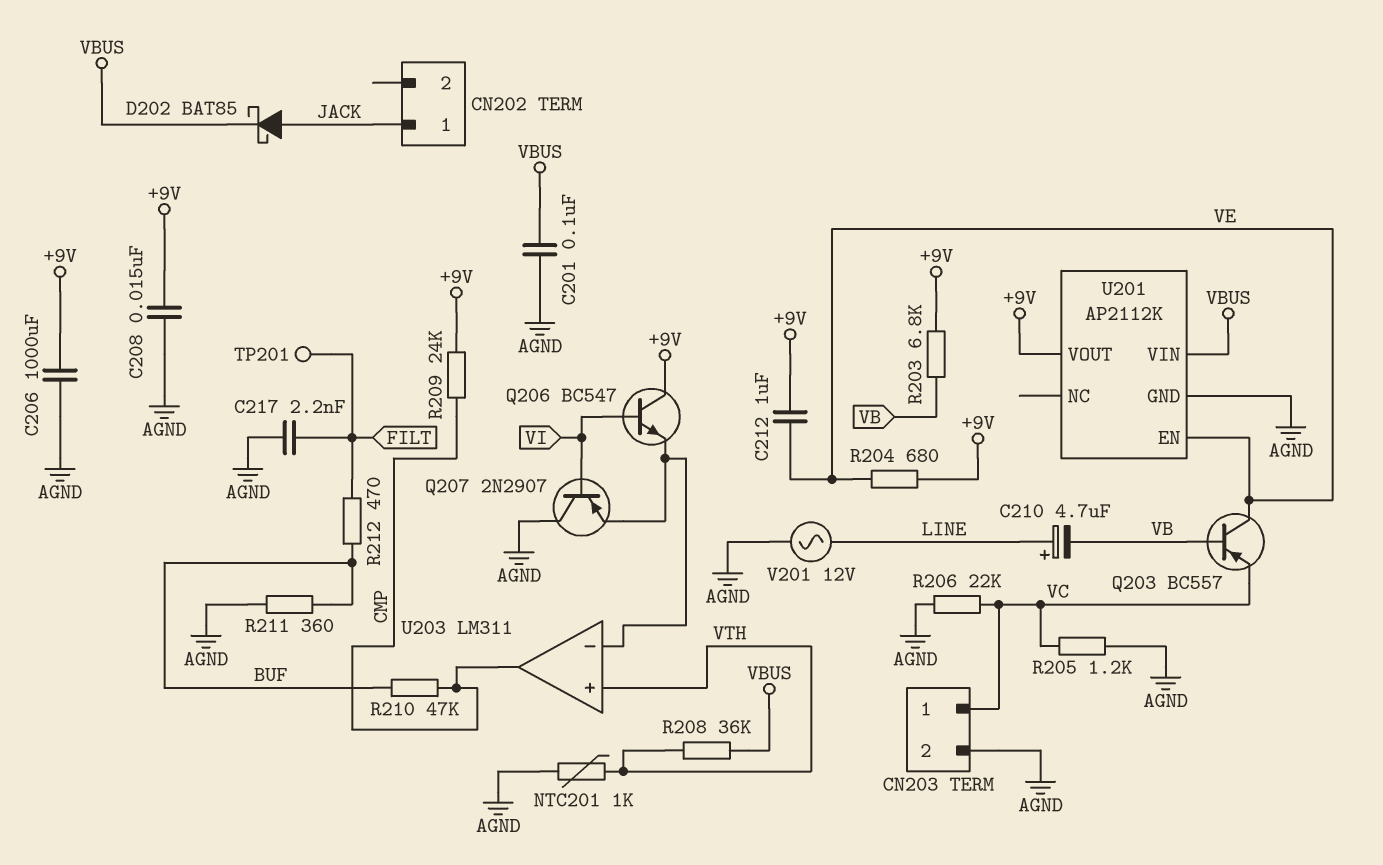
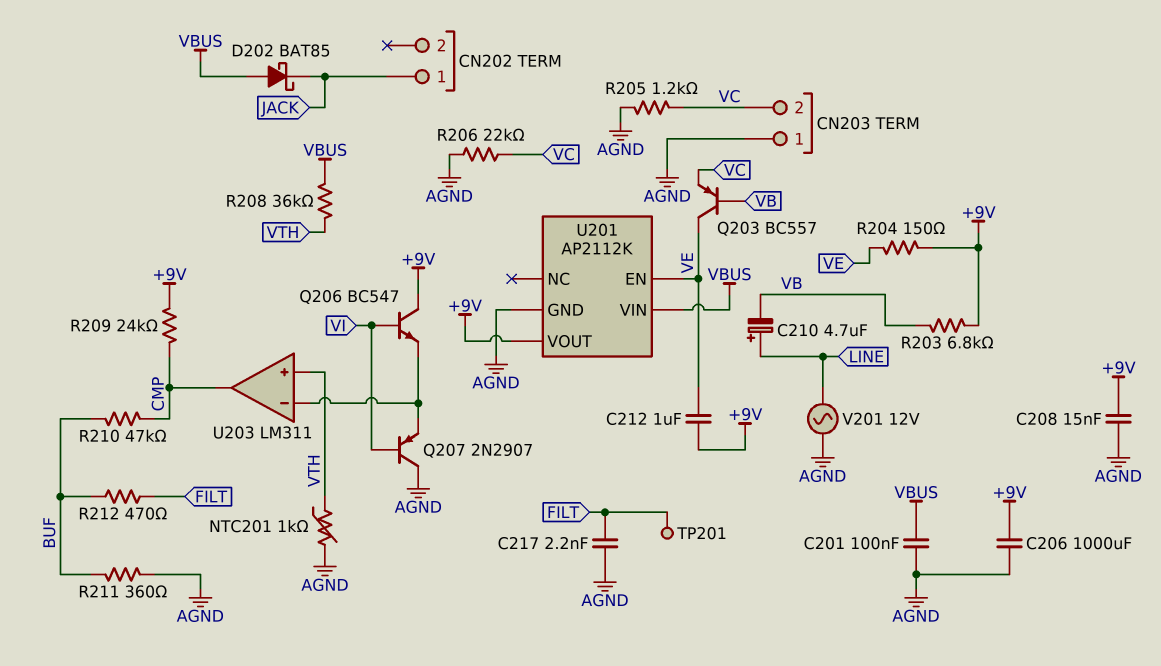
CN203 pin 1: VC -> AGND
CN203 pin 2: AGND -> VC
D202: schottky BAT85 (A JACK, K VBUS) -> schottky BAT85 (A VBUS, K JACK)
R204: 680 (+9V, VE) -> 150 (+9V, VE)

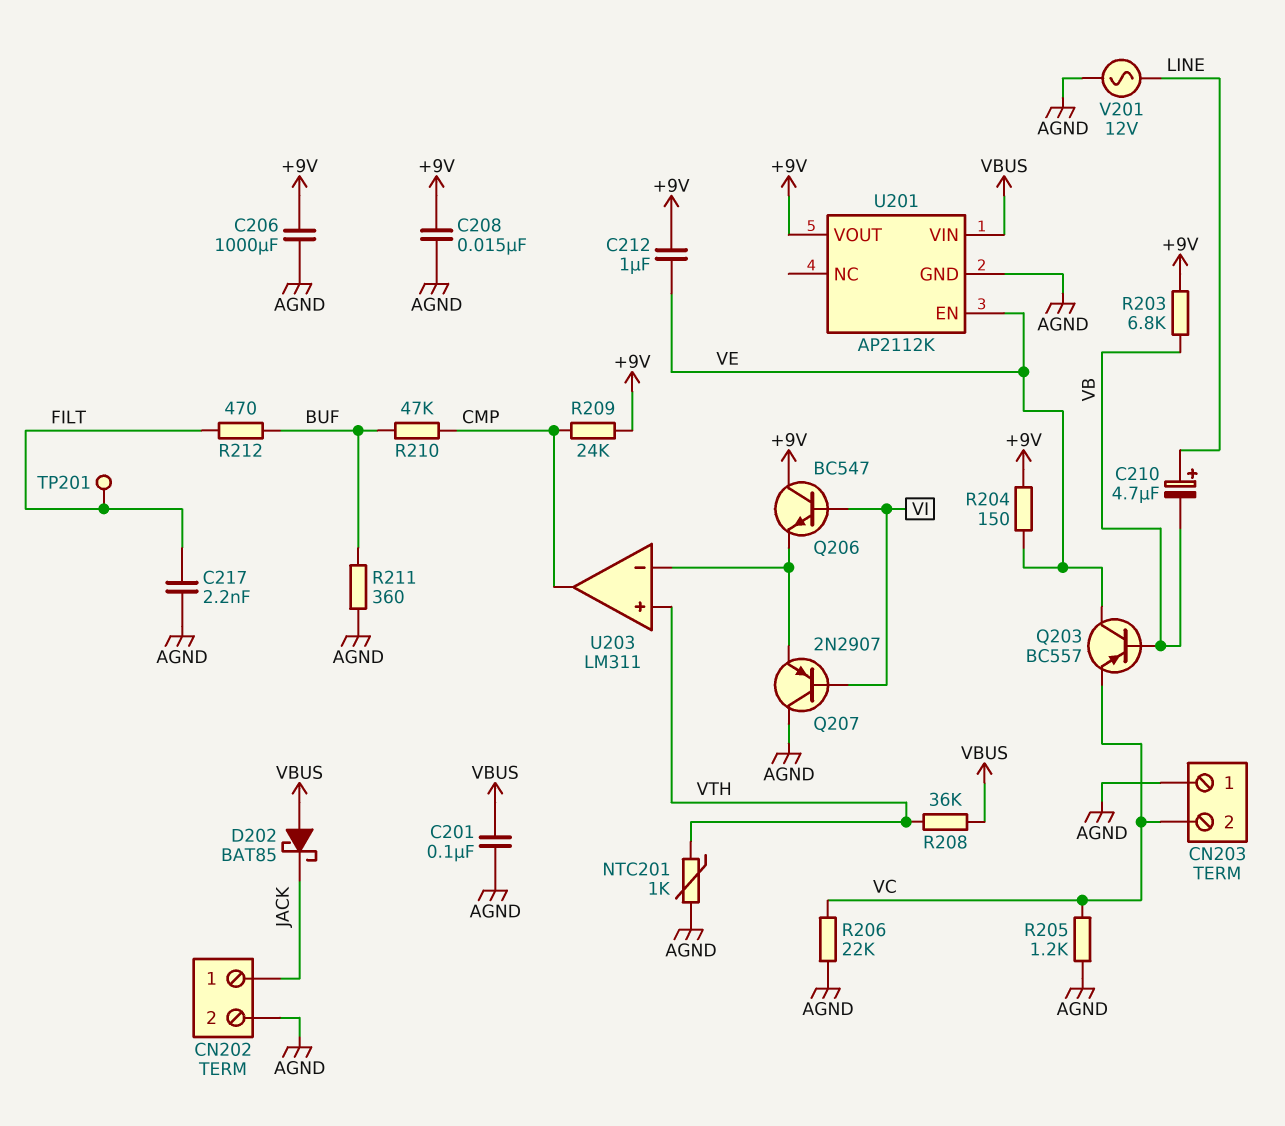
CN202 pin 2: none -> AGND

